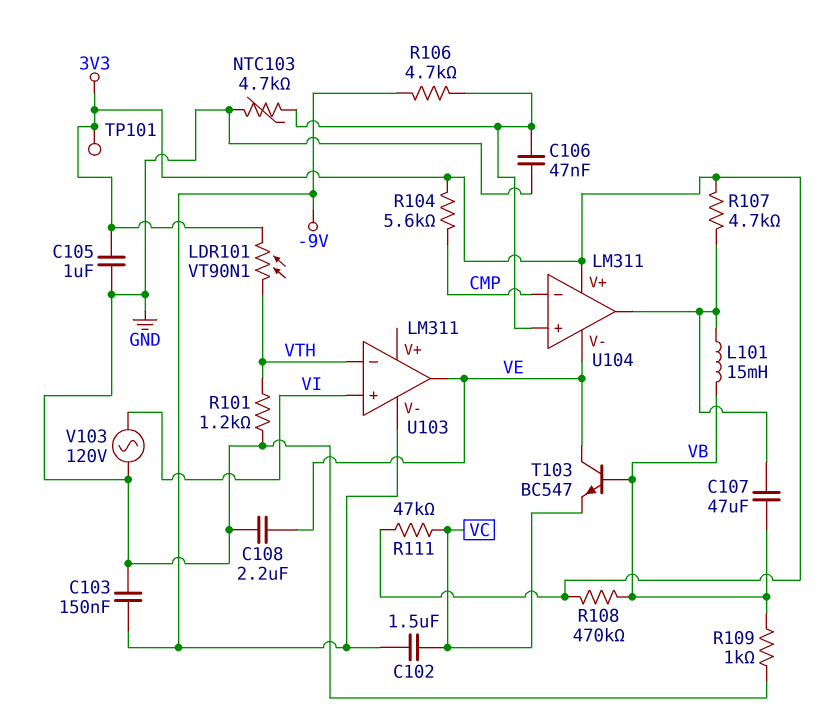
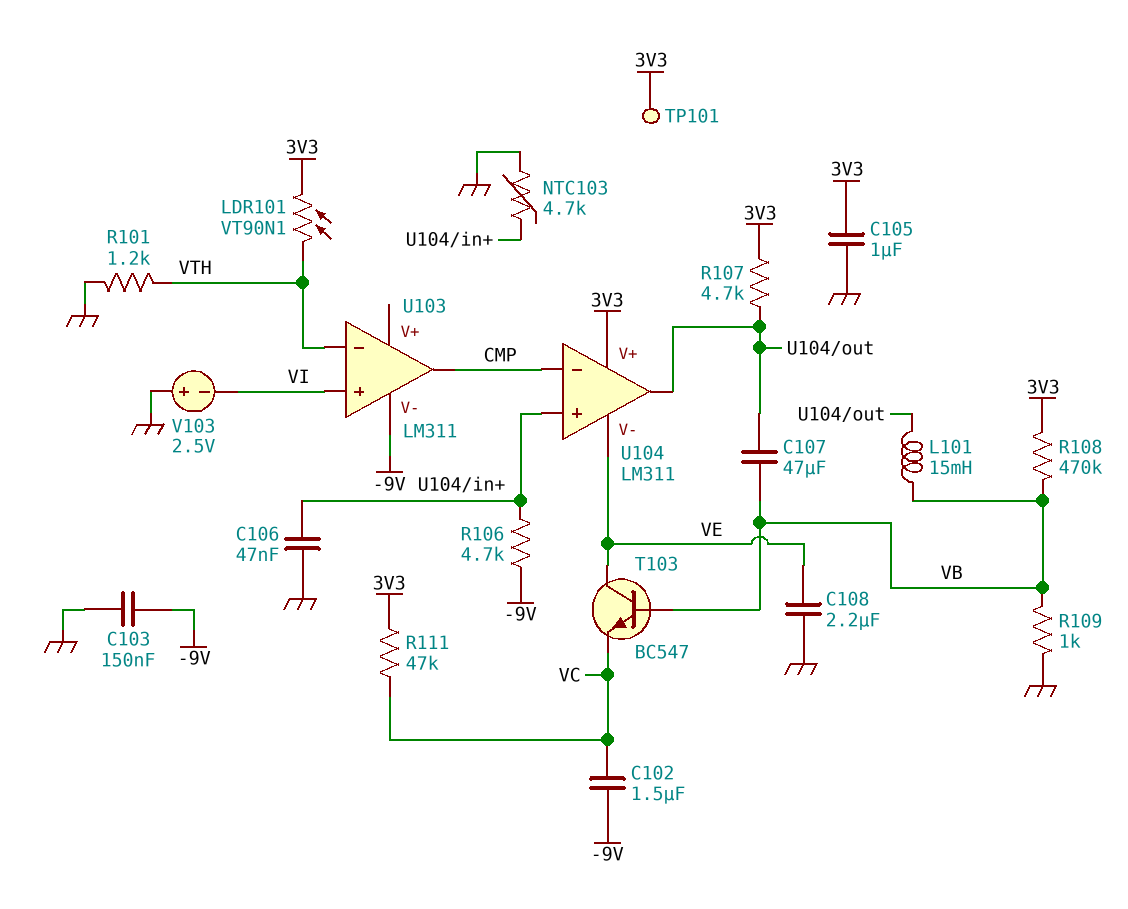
R104: 5.6k (3V3, CMP) -> none
U103 pin out: VE -> CMP
V103: AC 120V (GND, VI) -> 2.5V (plus GND, minus VI)

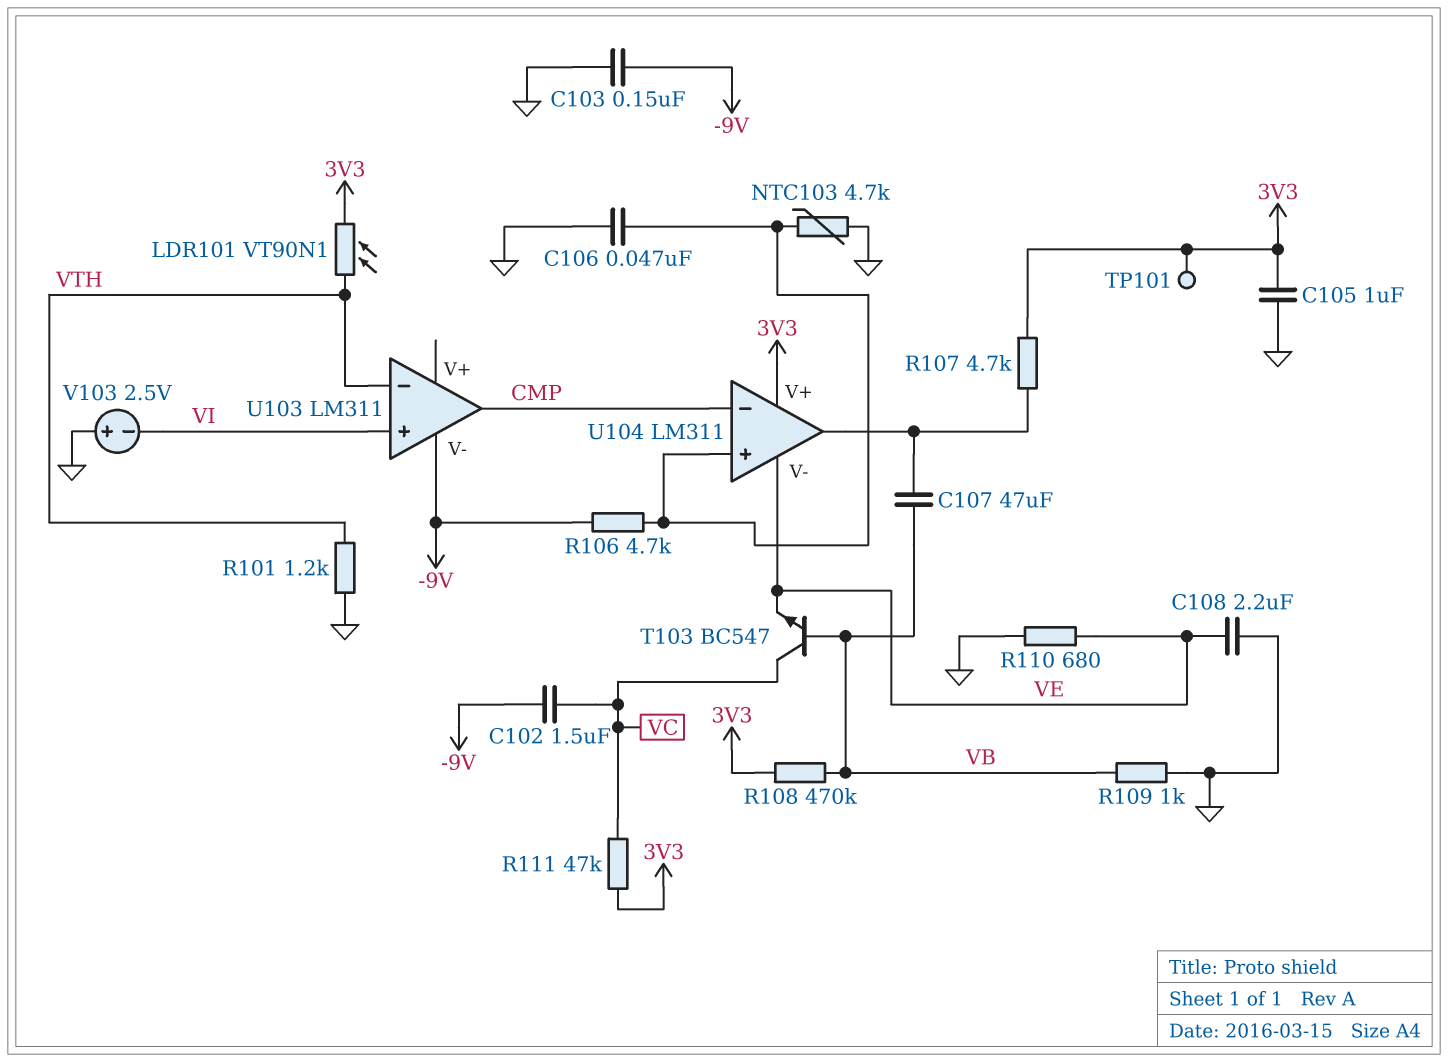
L101: 15mH (U104/out, VB) -> none
R110: none -> 680 (GND, VE)
T103: NPN BC547 (B VB, C VE, E VC) -> NPN BC547 (B VB, C VC, E VE)

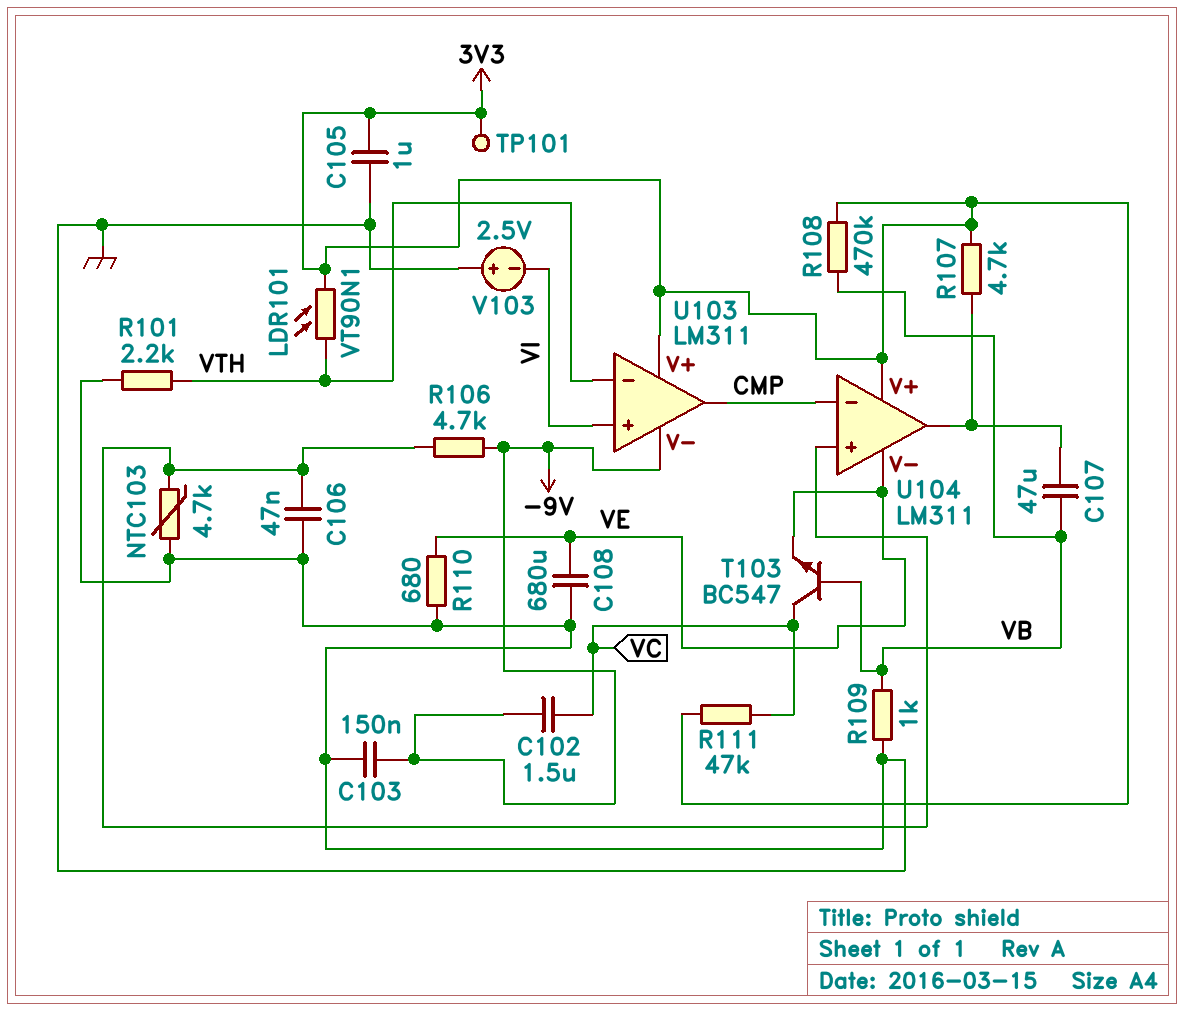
C108: 2.2uF (GND, VE) -> 680uF (GND, VE)
R101: 1.2k (GND, VTH) -> 2.2k (GND, VTH)
U103 pin V+: none -> 3V3

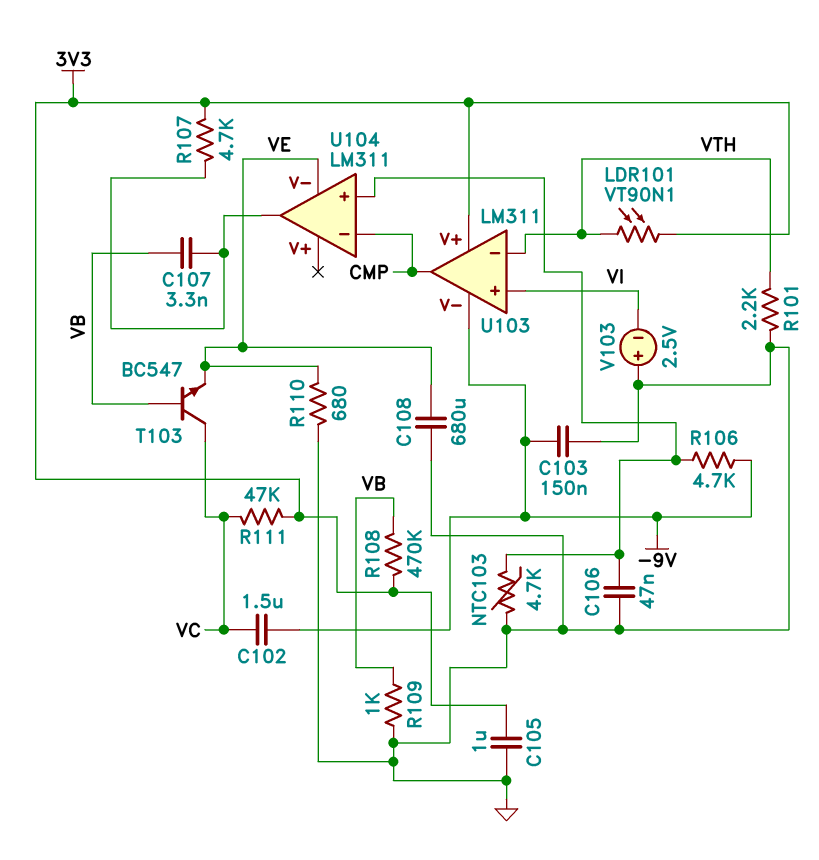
C107: 47uF (U104/out, VB) -> 3.3nF (U104/out, VB)
TP101: test point (3V3) -> none
U104 pin V+: 3V3 -> none

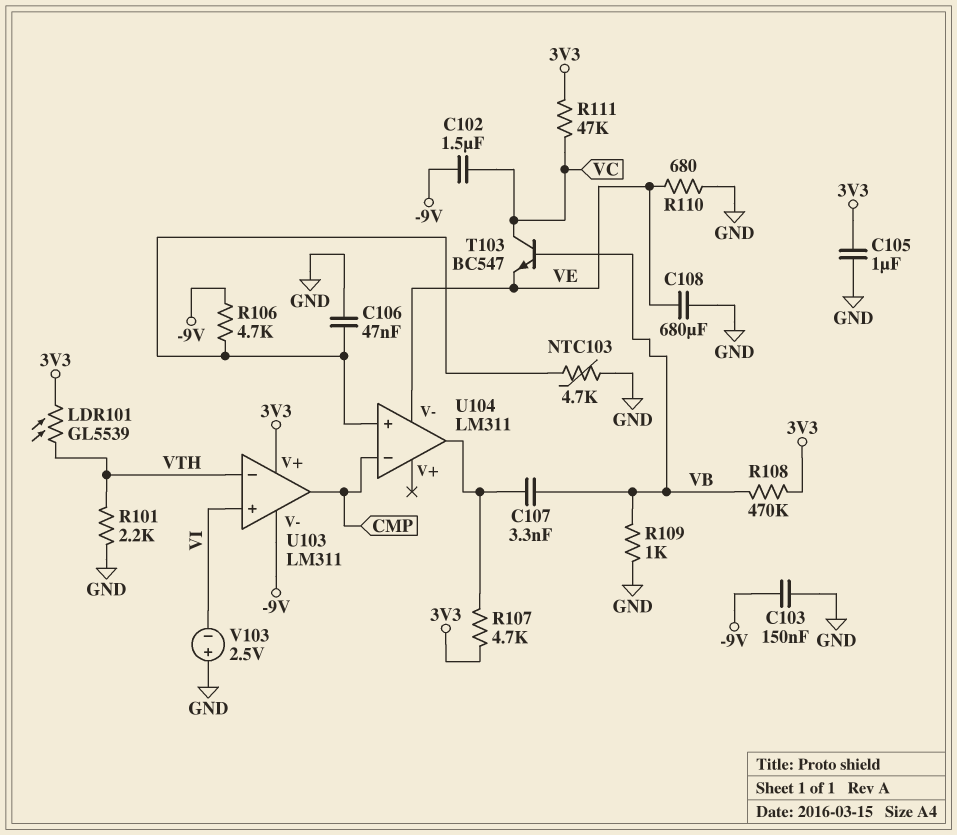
LDR101: VT90N1 (3V3, VTH) -> GL5539 (3V3, VTH)

